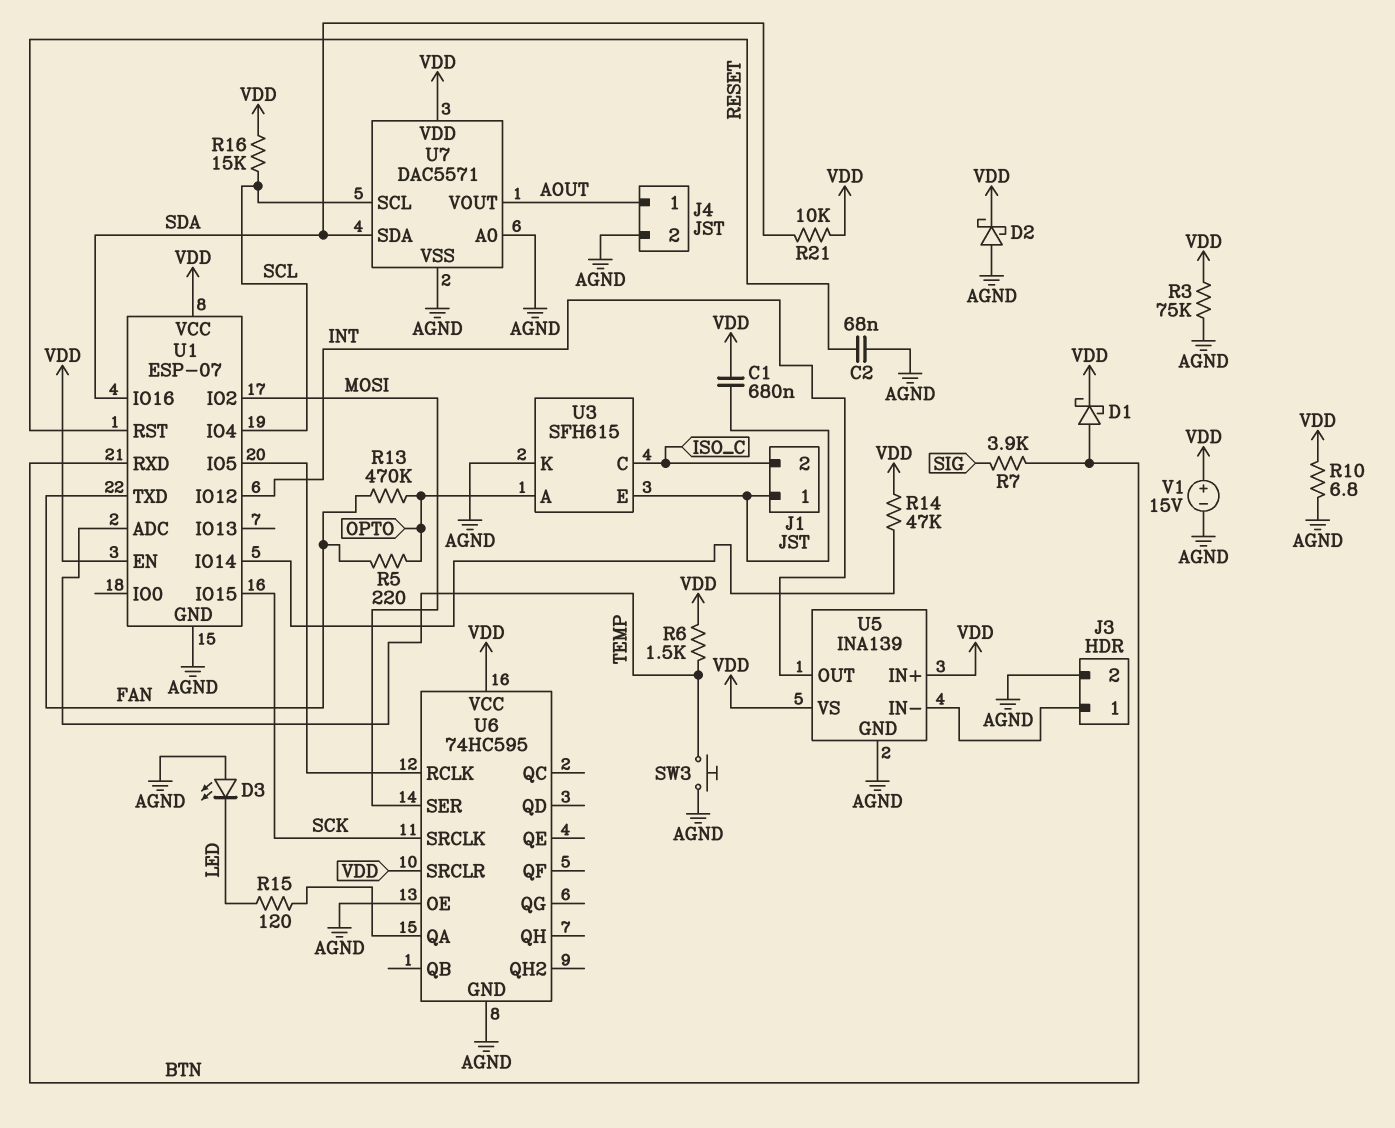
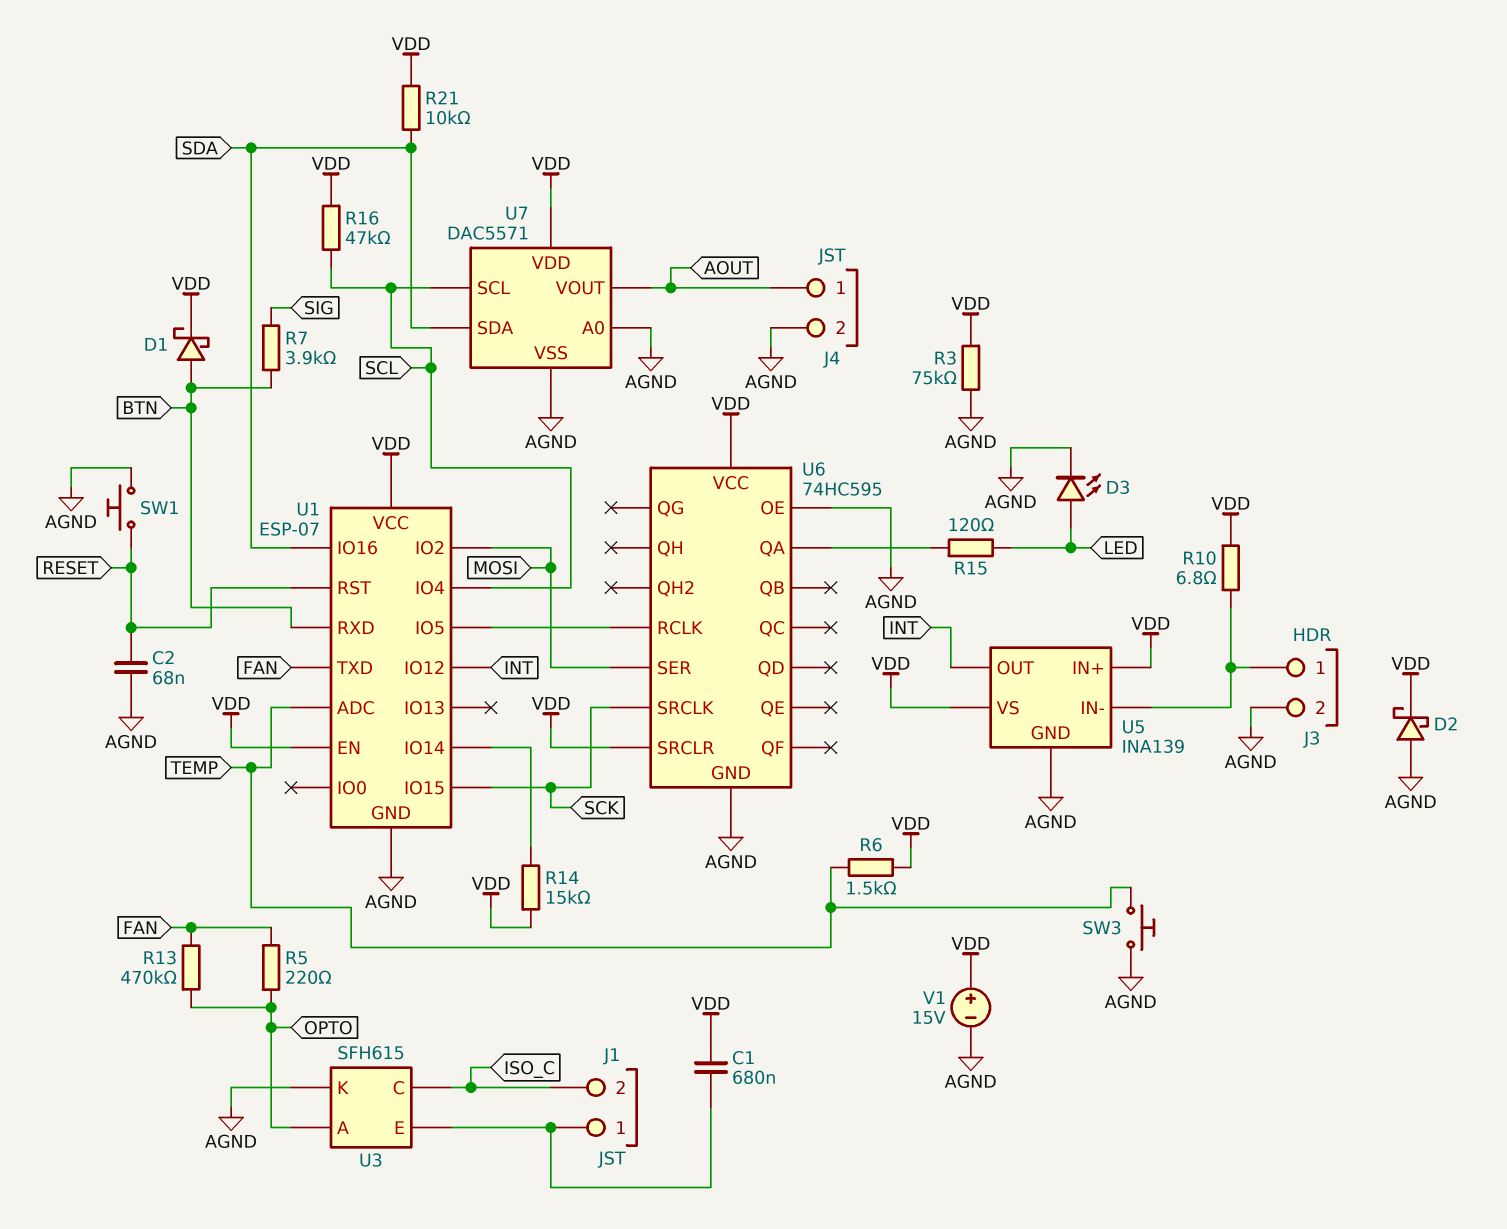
D3: LED (A AGND, K LED) -> LED (A LED, K AGND)
R10: 6.8 (AGND, VDD) -> 6.8 (J3/1, VDD)
R14: 47k (U1/IO14, VDD) -> 15k (U1/IO14, VDD)
R16: 15k (SCL, VDD) -> 47k (SCL, VDD)
SW1: none -> button (AGND, RESET)

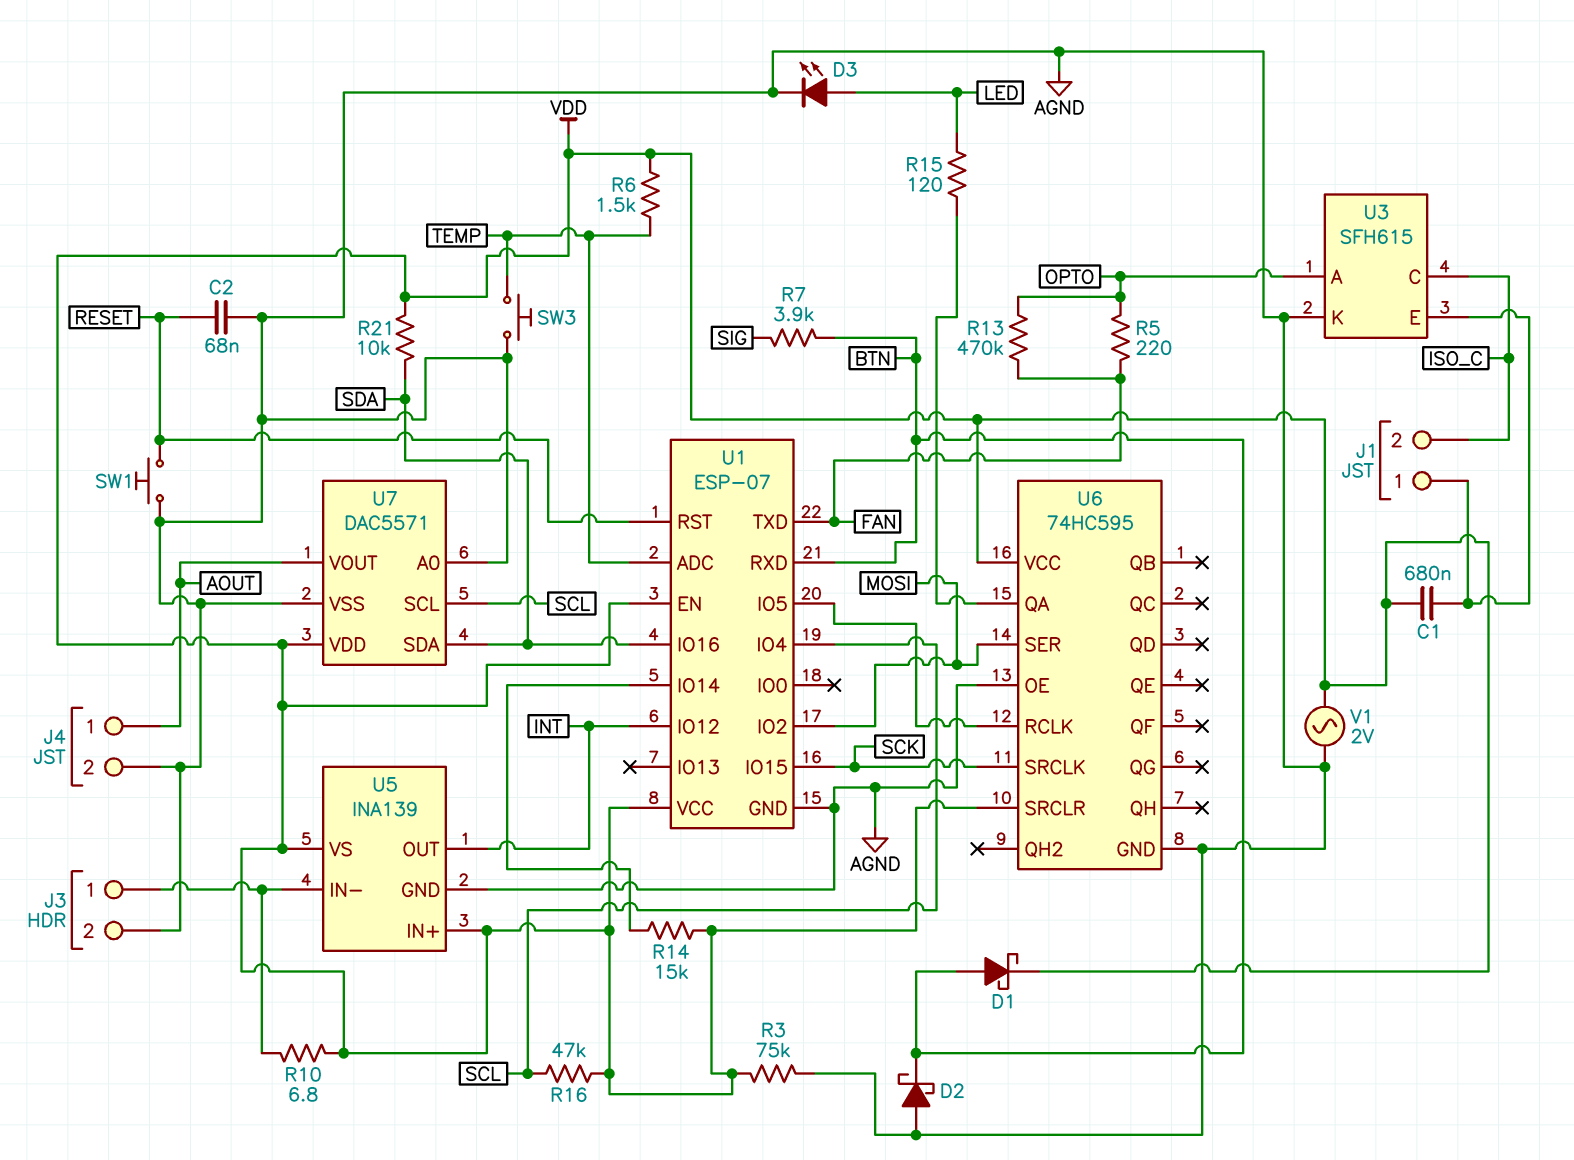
D2: schottky (A AGND, K VDD) -> schottky (A AGND, K BTN)
V1: 15V (plus VDD, minus AGND) -> AC 2V (AGND, VDD)

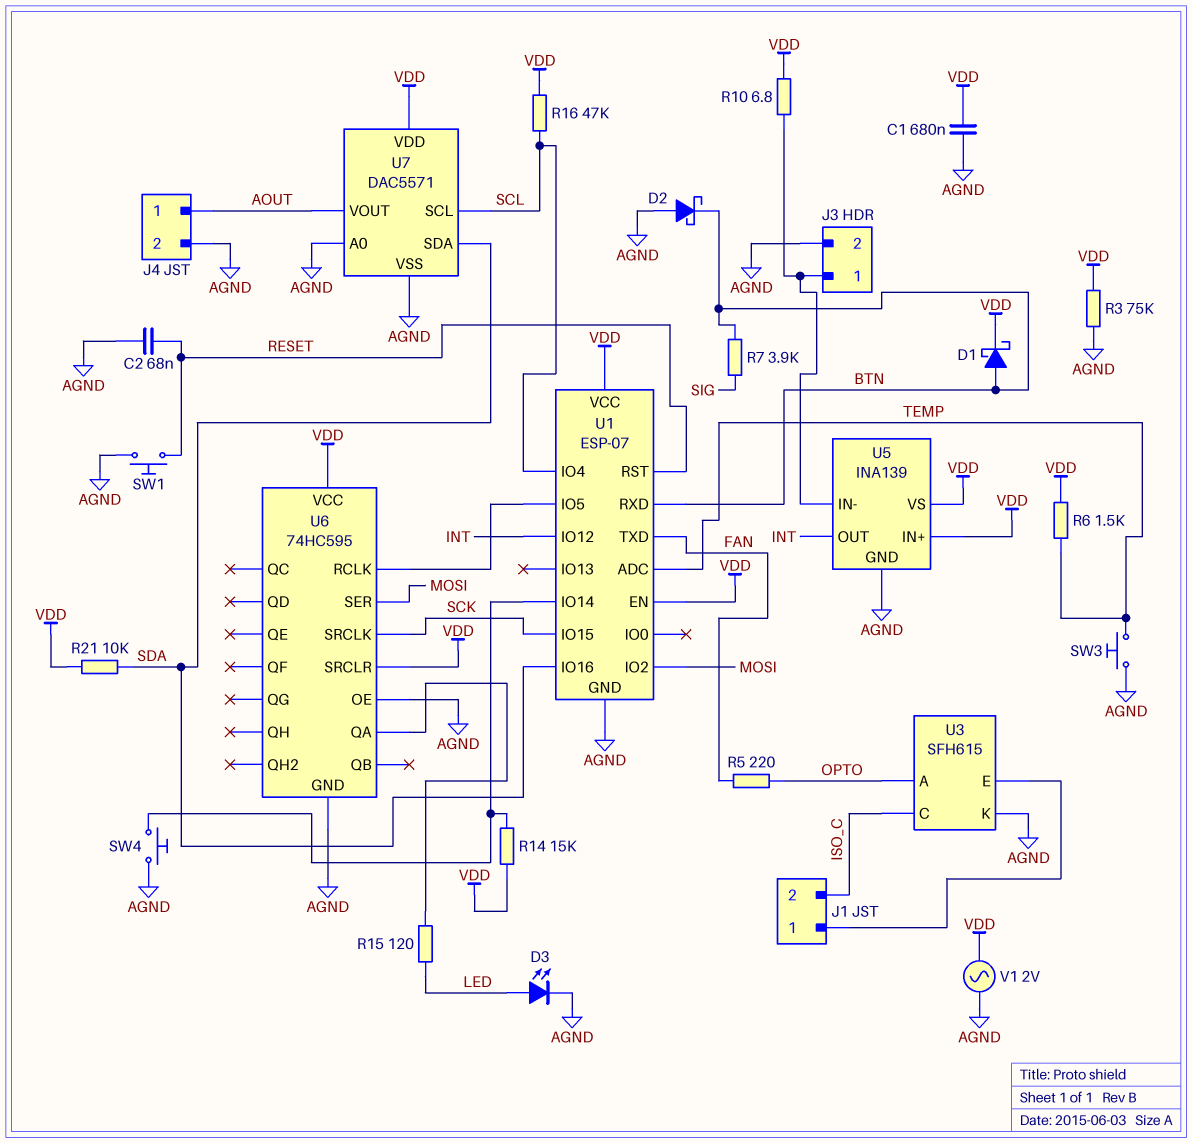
C1: 680nF (J1/1, VDD) -> 680nF (AGND, VDD)
R13: 470k (FAN, OPTO) -> none
SW4: none -> button (AGND, U1/IO14)

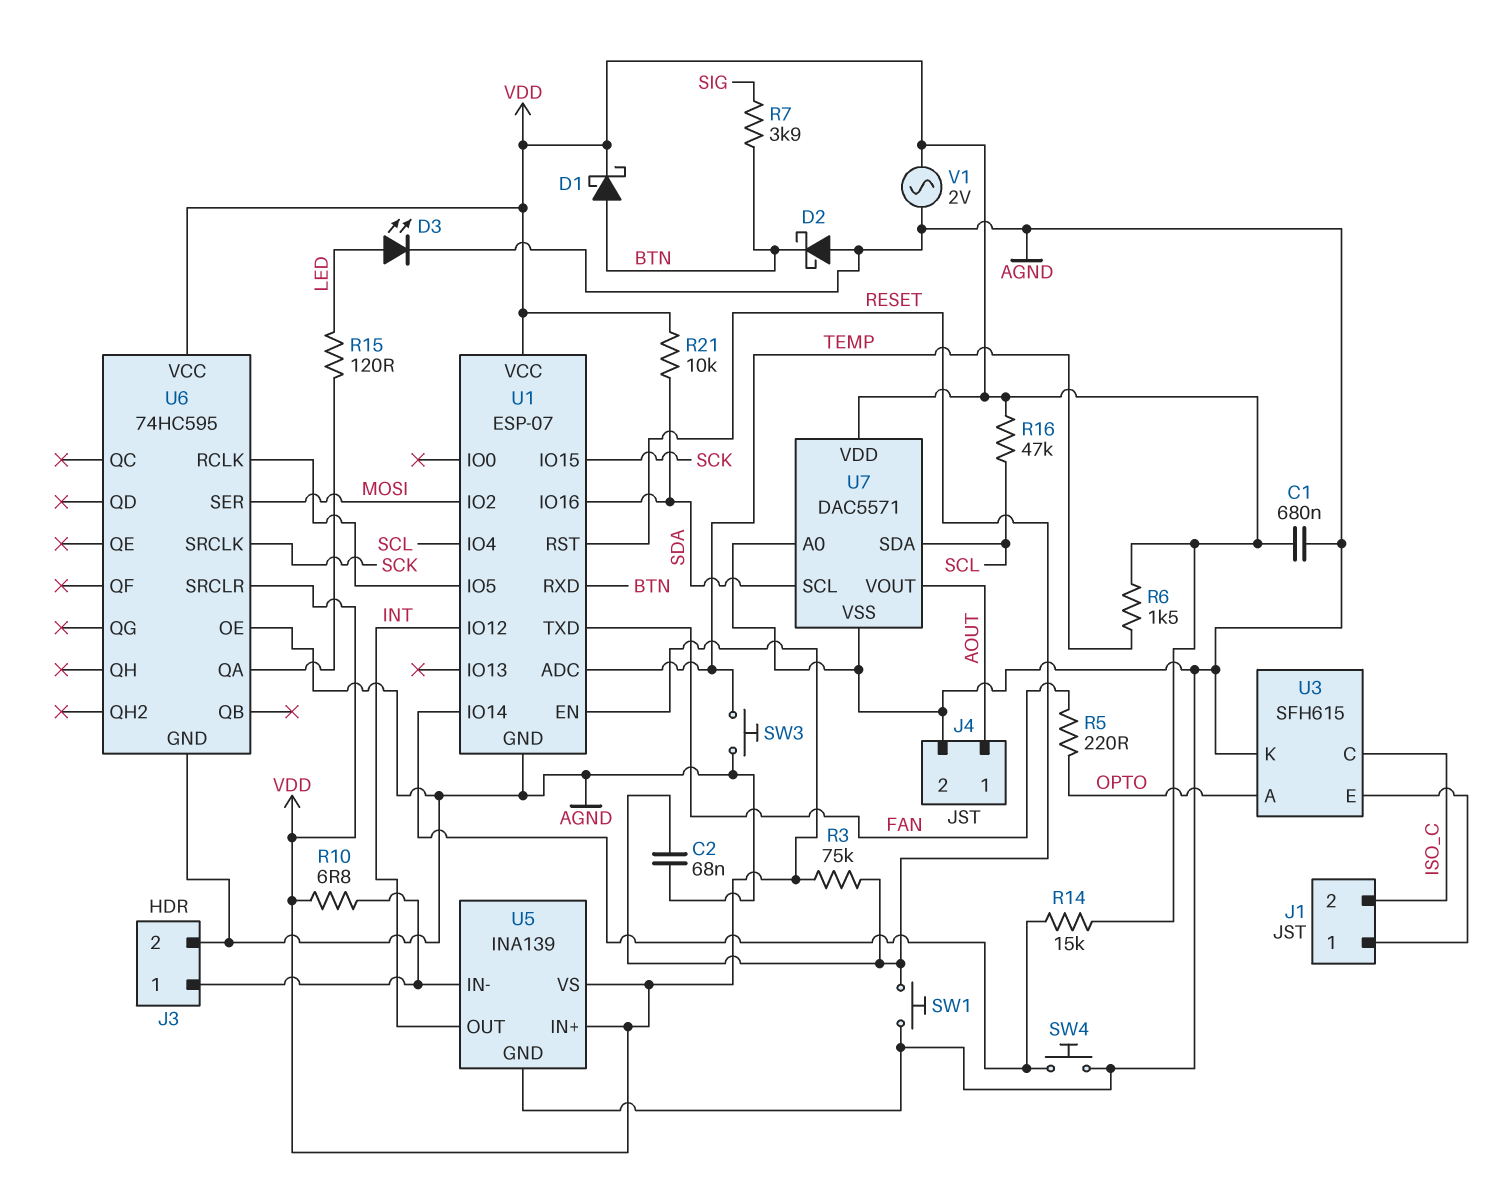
R3: 75k (AGND, VDD) -> 75k (RESET, VDD)
U7 pin SCL: SCL -> SDA
U7 pin SDA: SDA -> SCL

